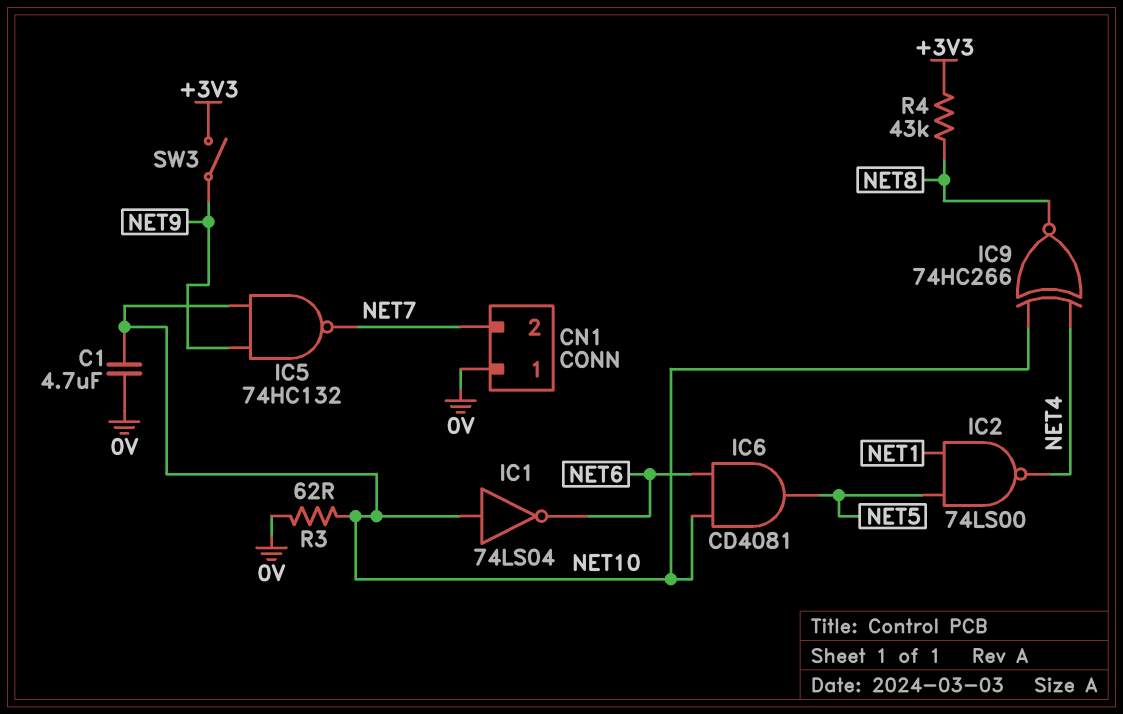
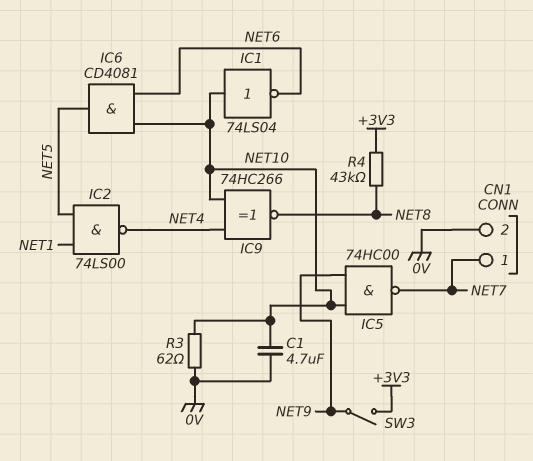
CN1 pin 1: 0V -> NET7
CN1 pin 2: NET7 -> 0V
IC5: NAND 74HC132 (in NET9, in NET10, out NET7) -> NAND 74HC00 (in NET9, in NET10, out NET7)

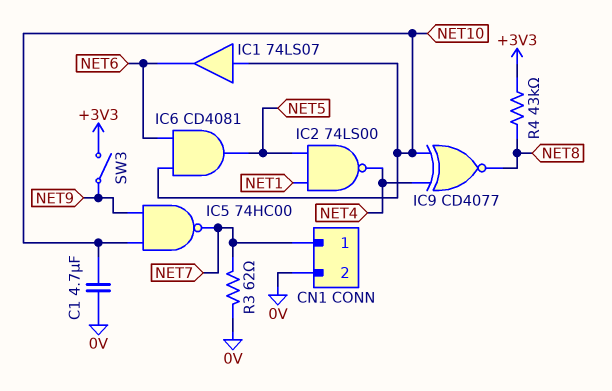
IC1: NOT 74LS04 (in NET10, out NET6) -> buffer 74LS07 (in NET10, out NET6)
IC9: XNOR 74HC266 (in NET4, in NET10, out NET8) -> XNOR CD4077 (in NET4, in NET10, out NET8)
R3: 62 (0V, NET10) -> 62 (0V, NET7)

